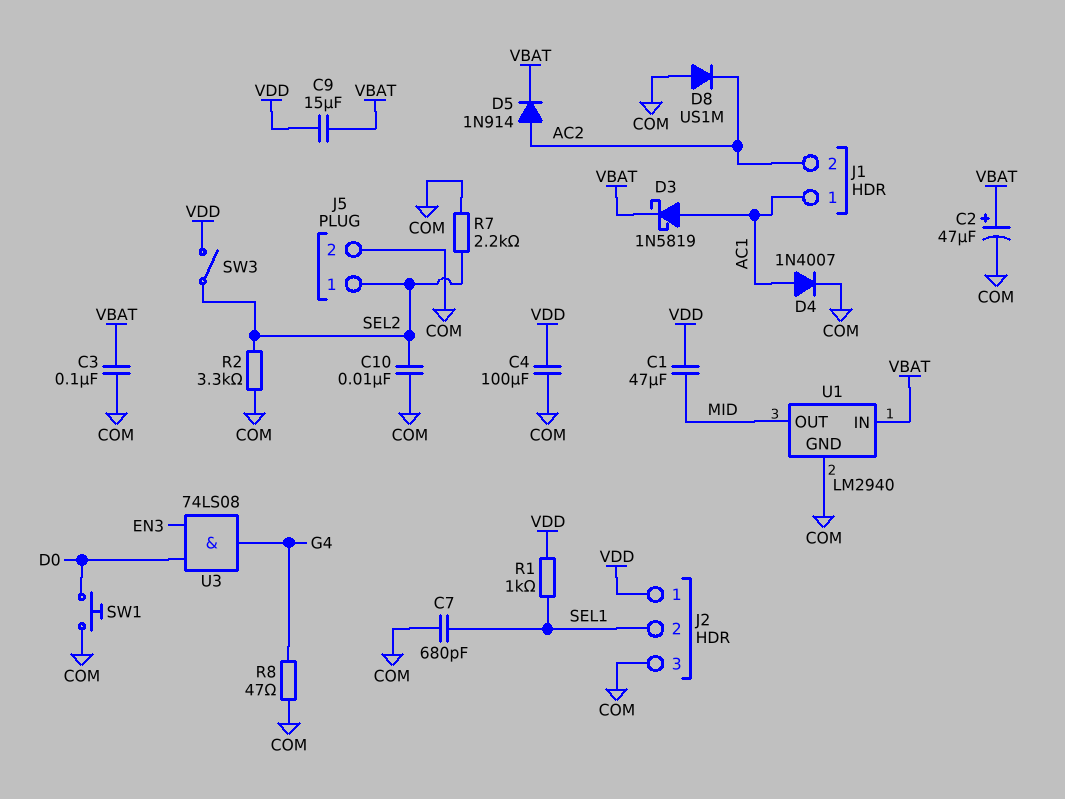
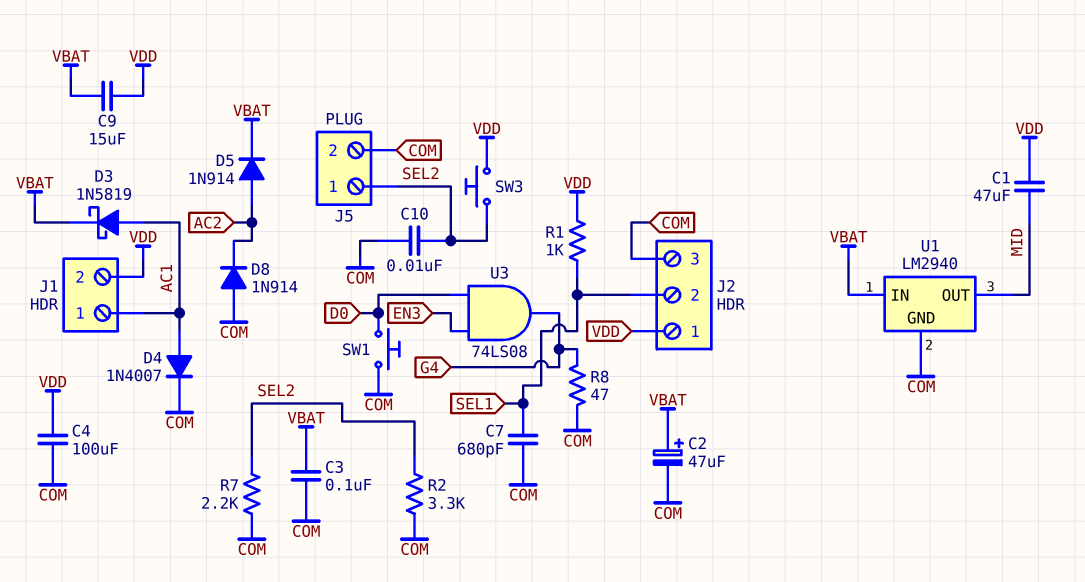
D8: diode US1M (A COM, K AC2) -> diode 1N914 (A COM, K AC2)
J1 pin 2: AC2 -> VDD
SW3: switch (SEL2, VDD) -> button (SEL2, VDD)

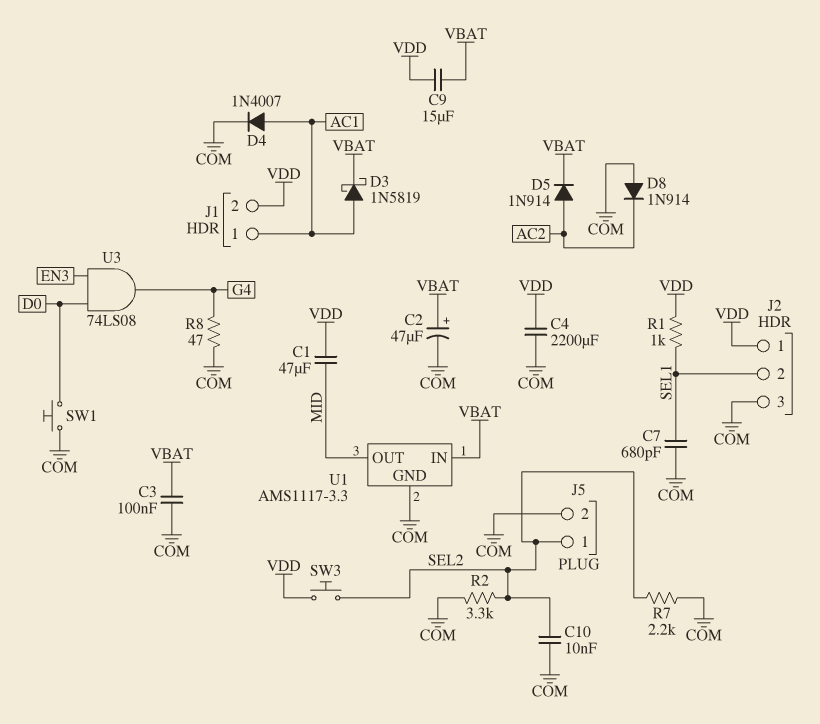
C4: 100uF (COM, VDD) -> 2200uF (COM, VDD)
U1: LM2940 -> AMS1117-3.3

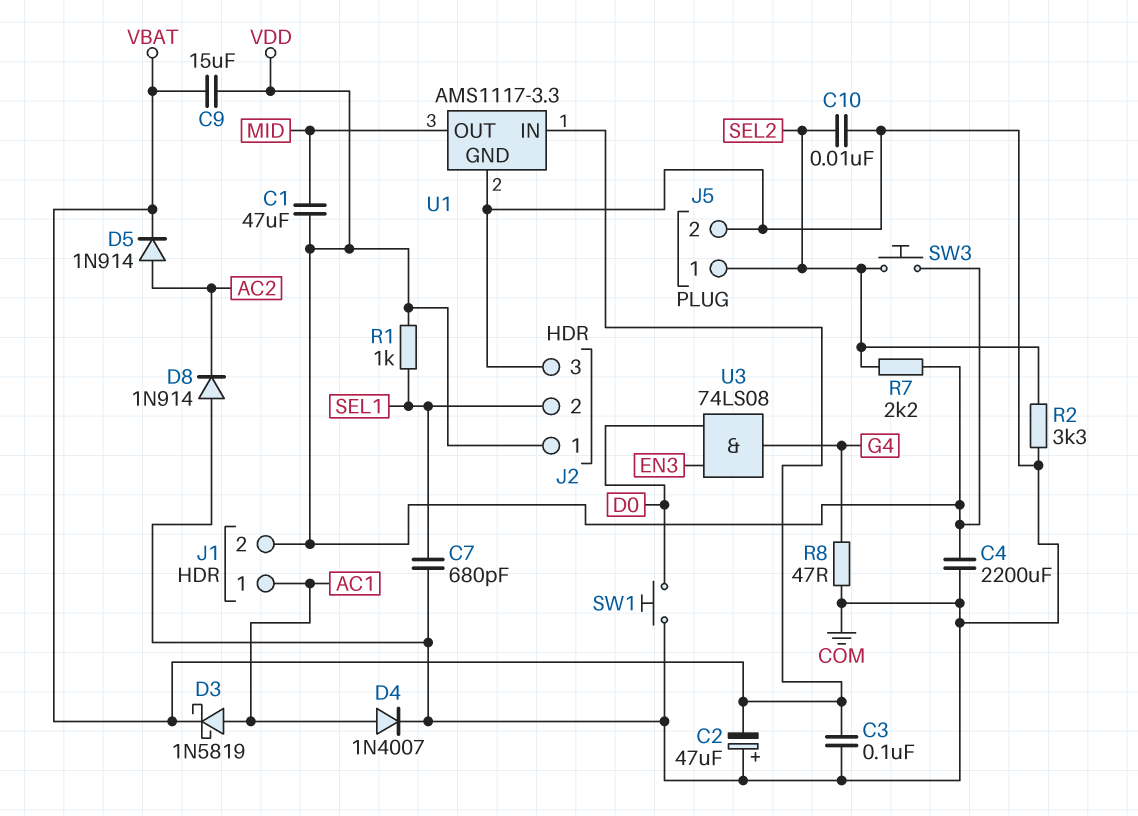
C2: 47uF (plus VBAT, minus COM) -> 47uF (plus COM, minus VBAT)
R7: 2.2k (COM, SEL2) -> 2.2k (SEL2, VDD)

